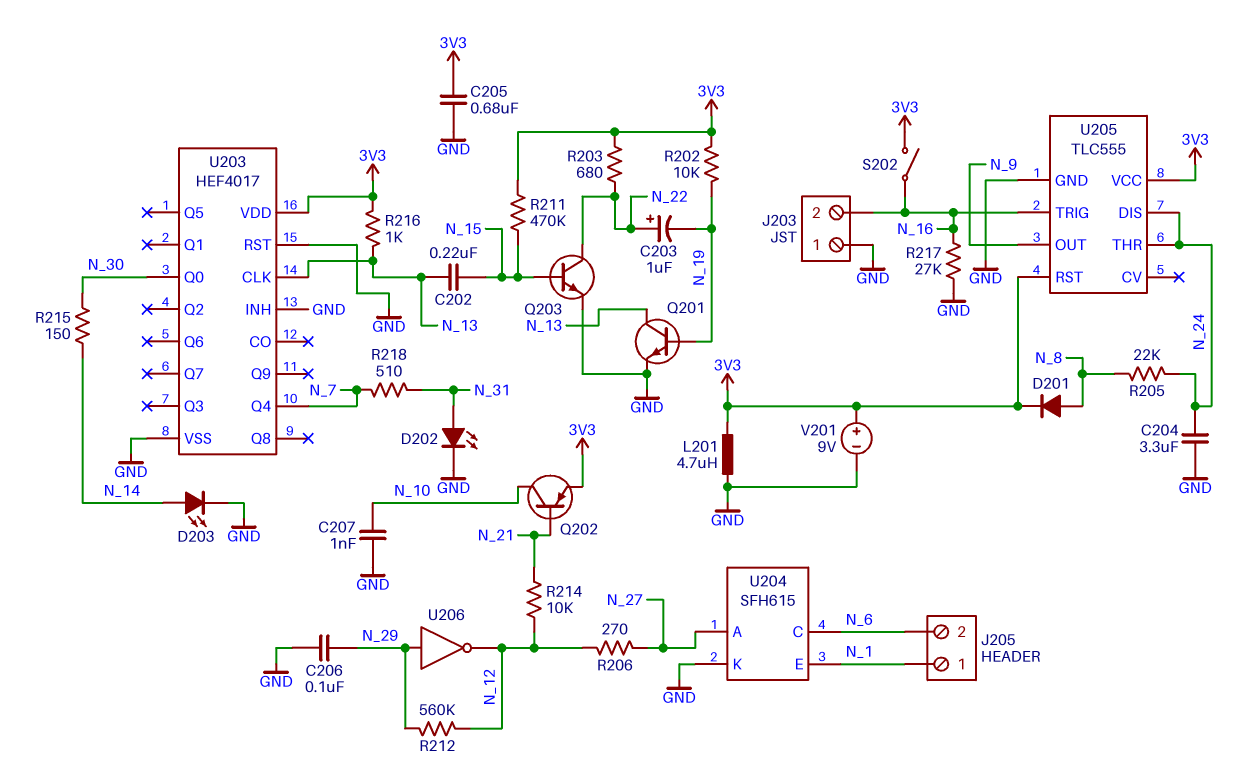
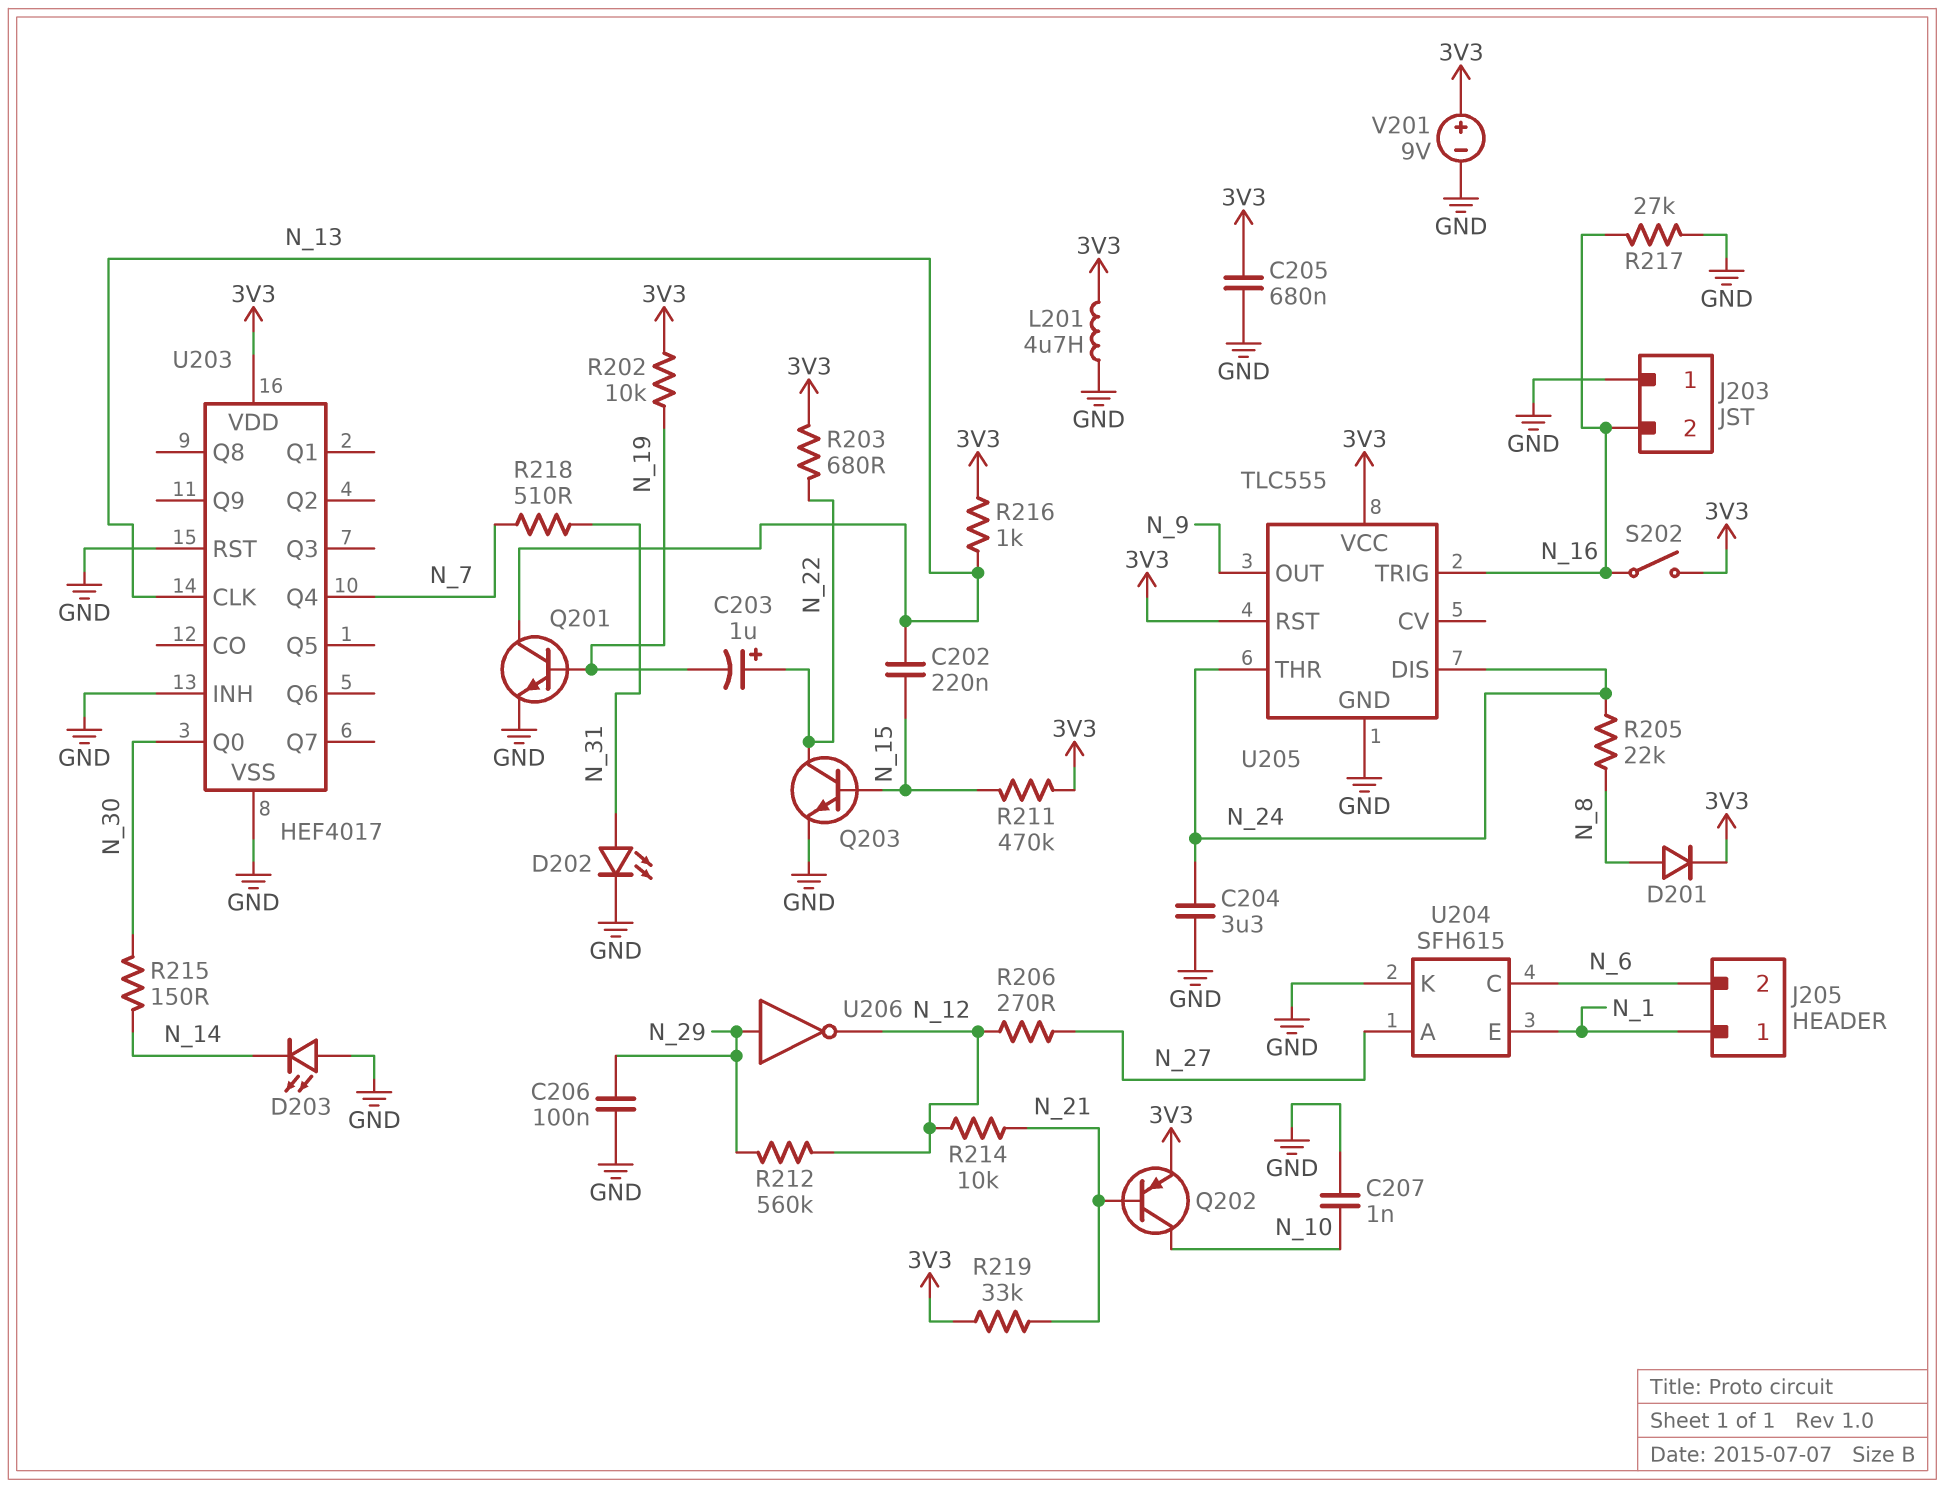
D203: LED (A N_14, K GND) -> LED (A GND, K N_14)
R219: none -> 33k (3V3, N_21)

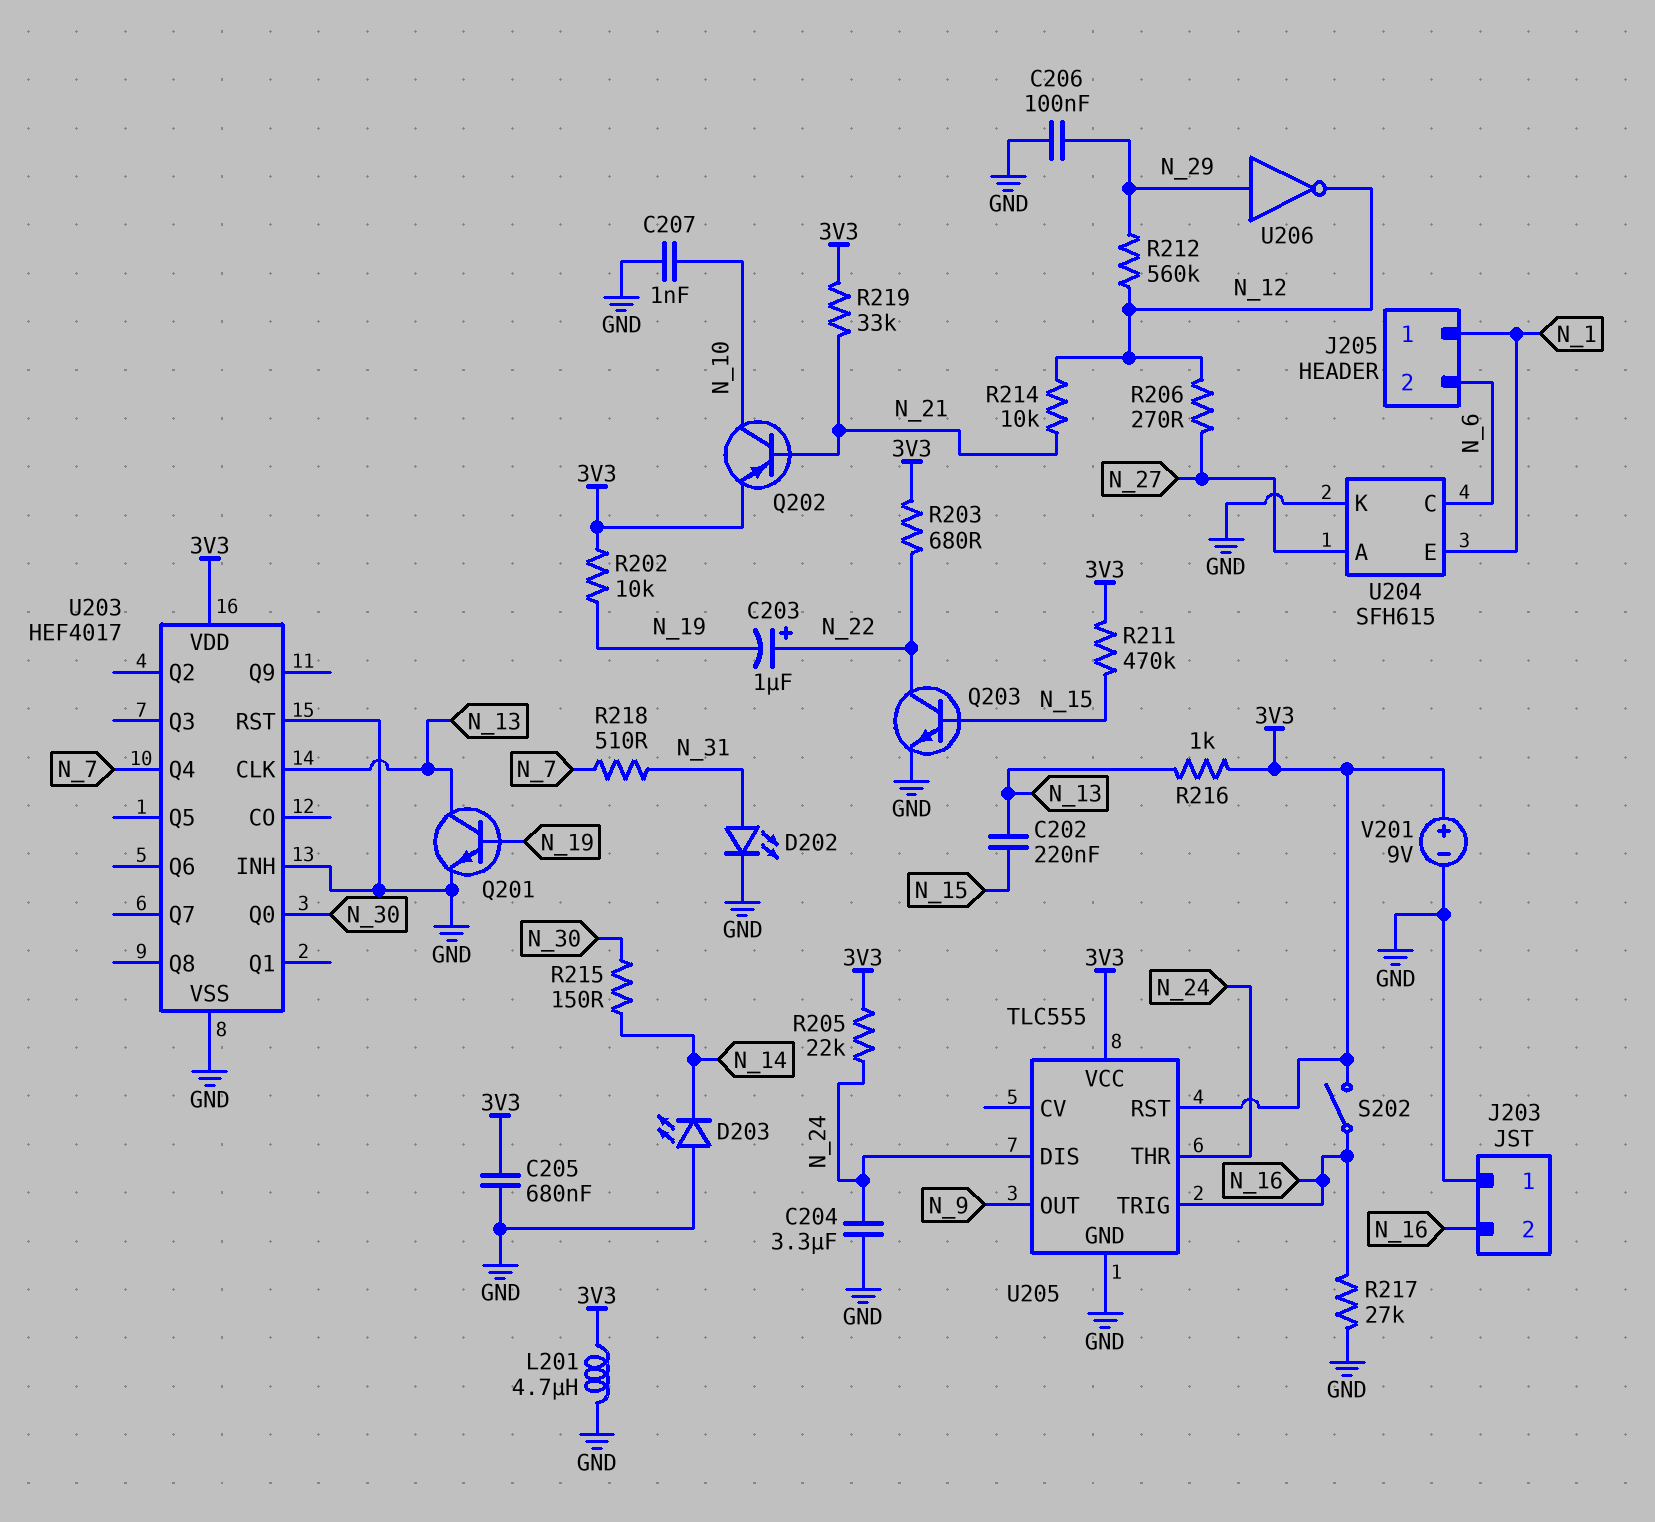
D201: diode (A N_8, K 3V3) -> none
R205: 22k (N_8, N_24) -> 22k (3V3, N_24)

